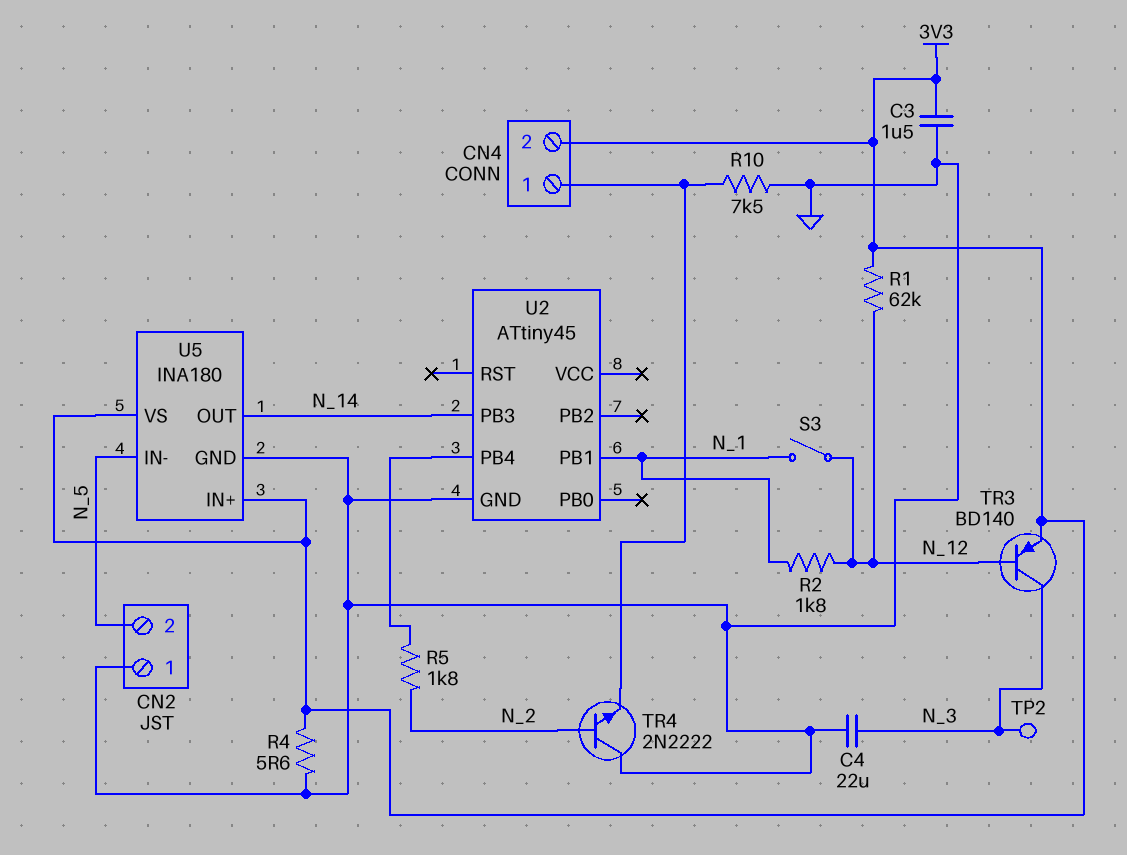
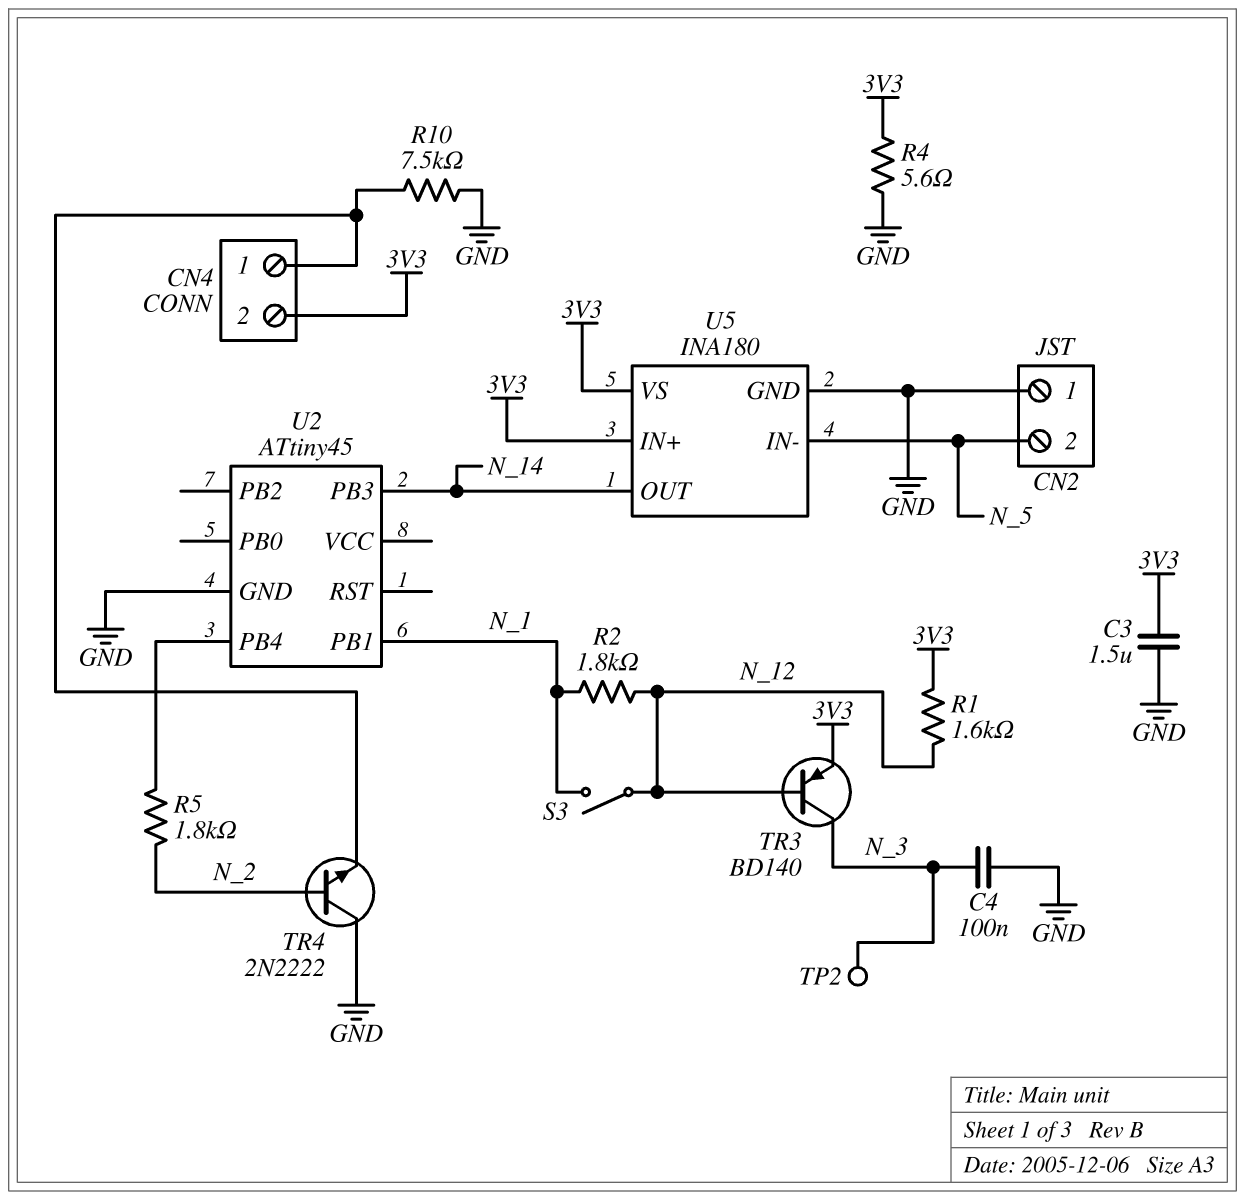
C4: 22uF (GND, N_3) -> 100nF (GND, N_3)
R1: 62k (3V3, N_12) -> 1.6k (3V3, N_12)

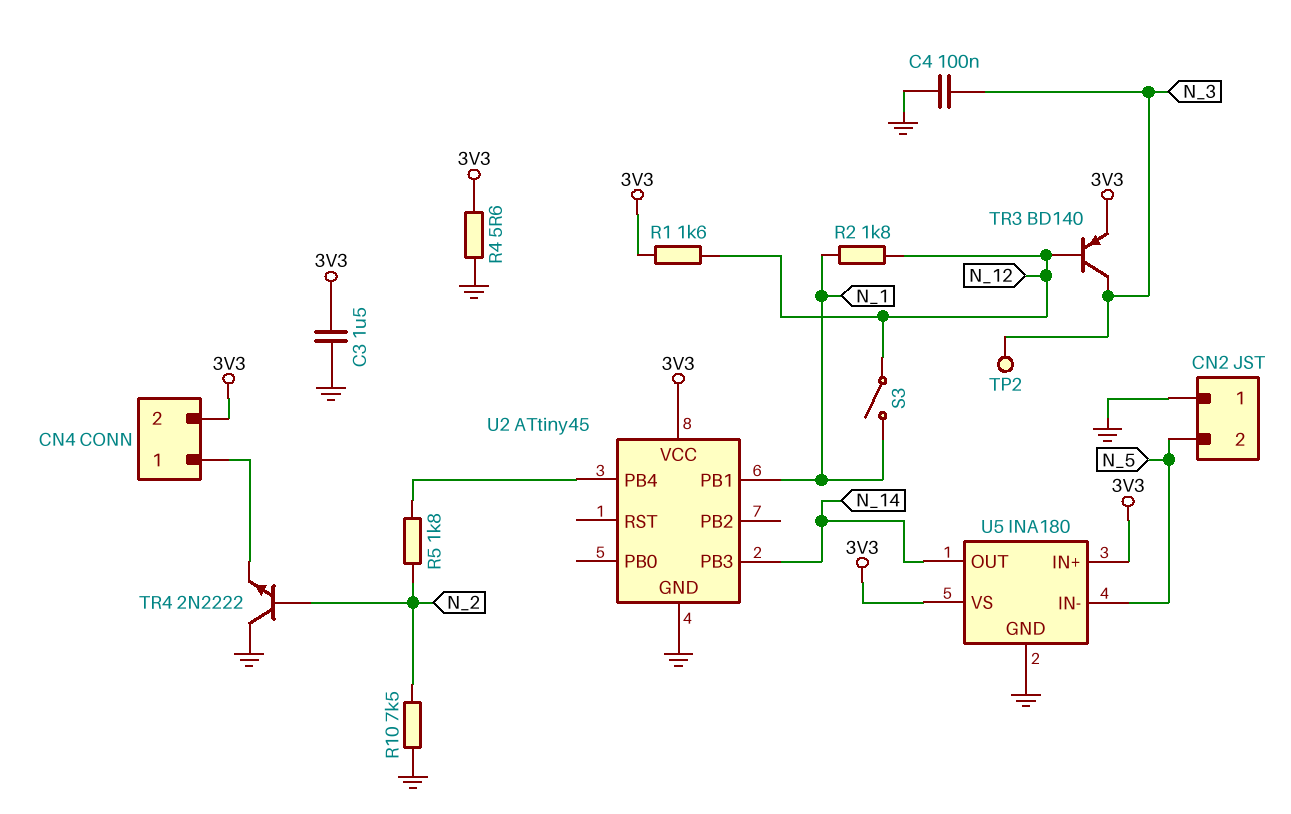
R10: 7.5k (CN4/1, GND) -> 7.5k (GND, N_2)
U2 pin VCC: none -> 3V3

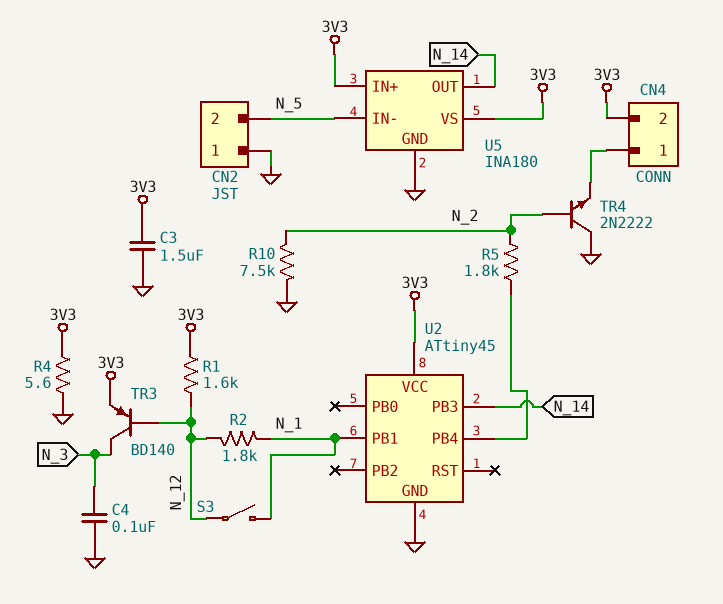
TP2: test point (N_3) -> none

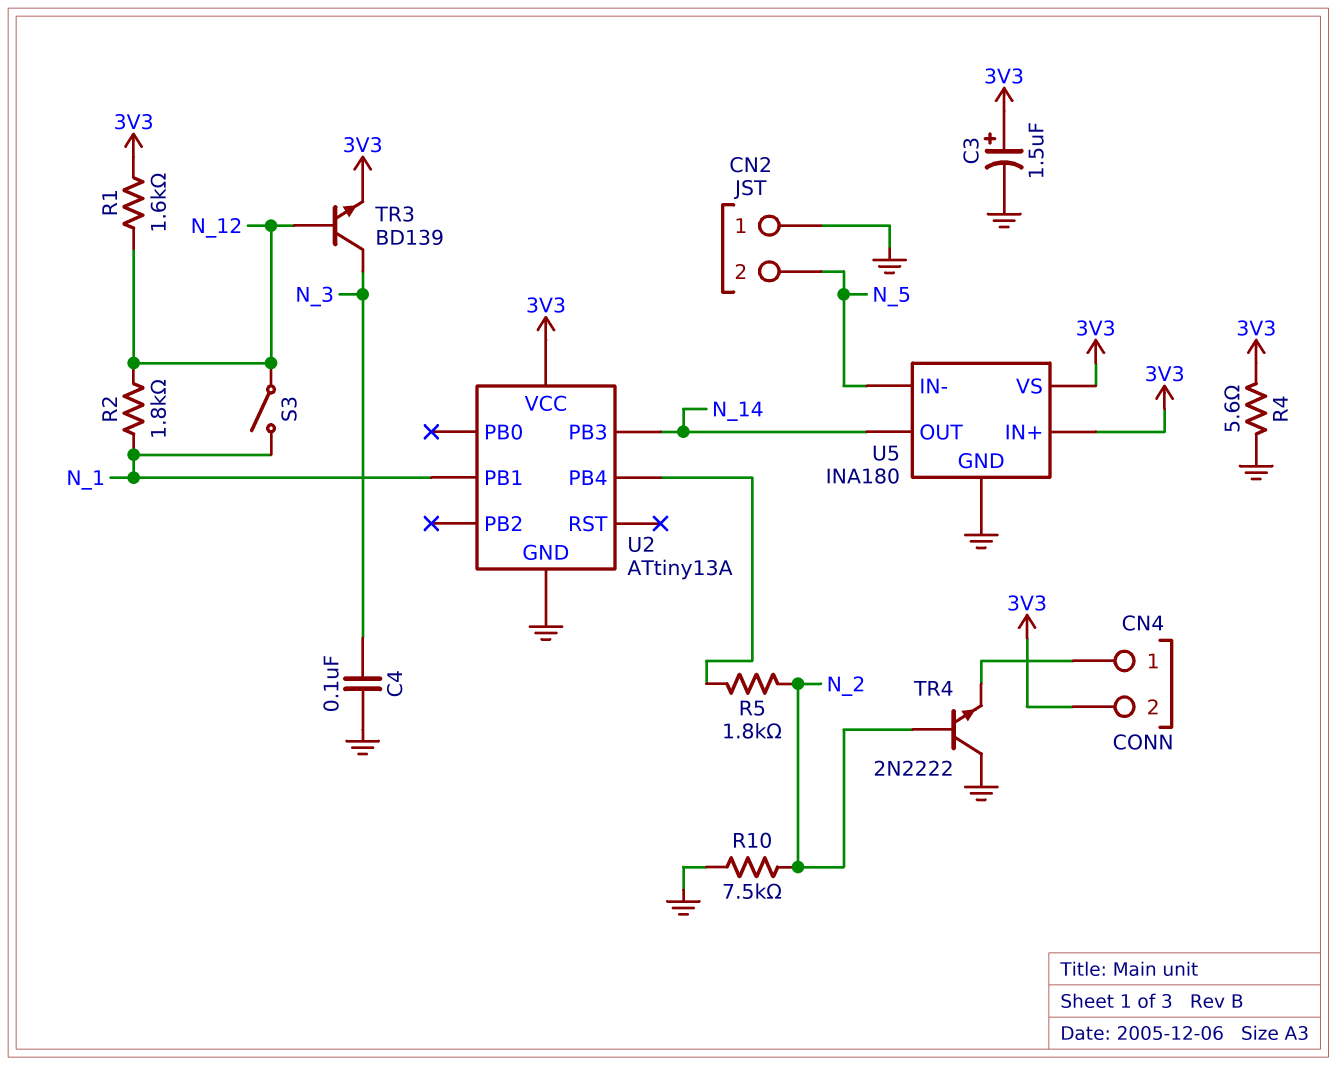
C3: 1.5uF (3V3, GND) -> 1.5uF (plus 3V3, minus GND)
TR3: PNP BD140 (B N_12, C N_3, E 3V3) -> NPN BD139 (B N_12, C N_3, E 3V3)
U2: ATtiny45 -> ATtiny13A

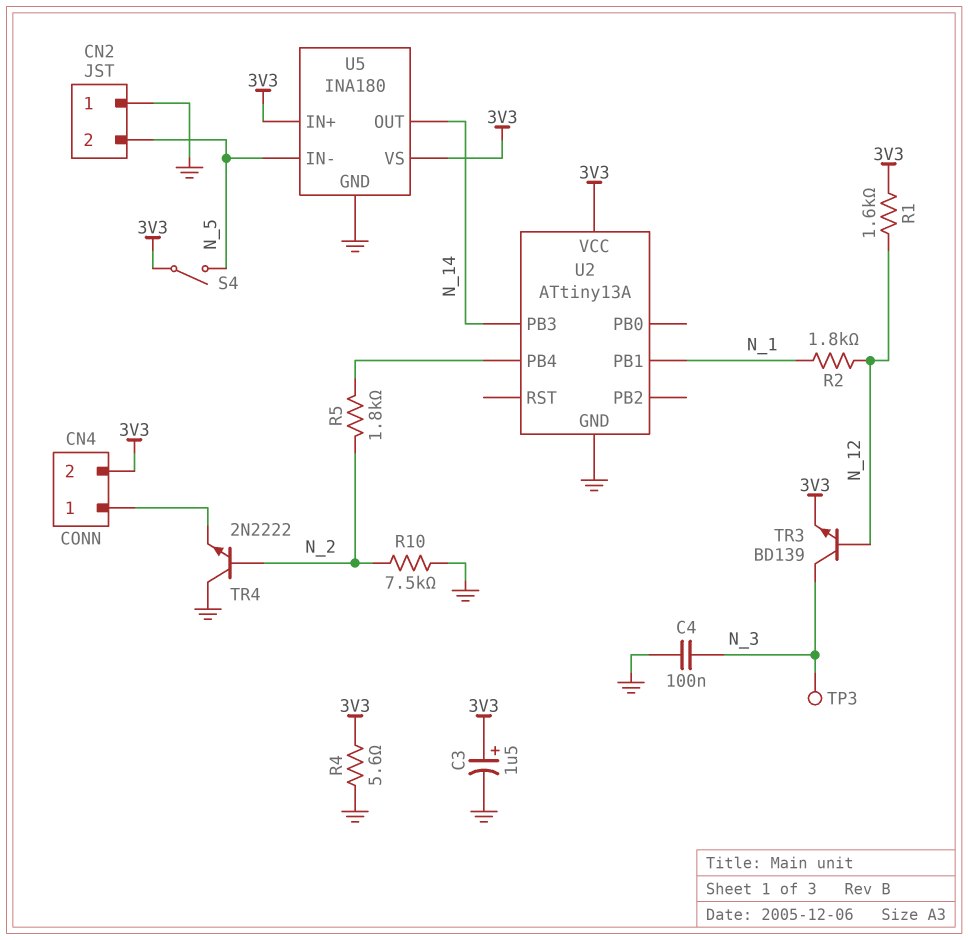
S3: switch (N_1, N_12) -> none
S4: none -> switch (3V3, N_5)
TP3: none -> test point (N_3)

